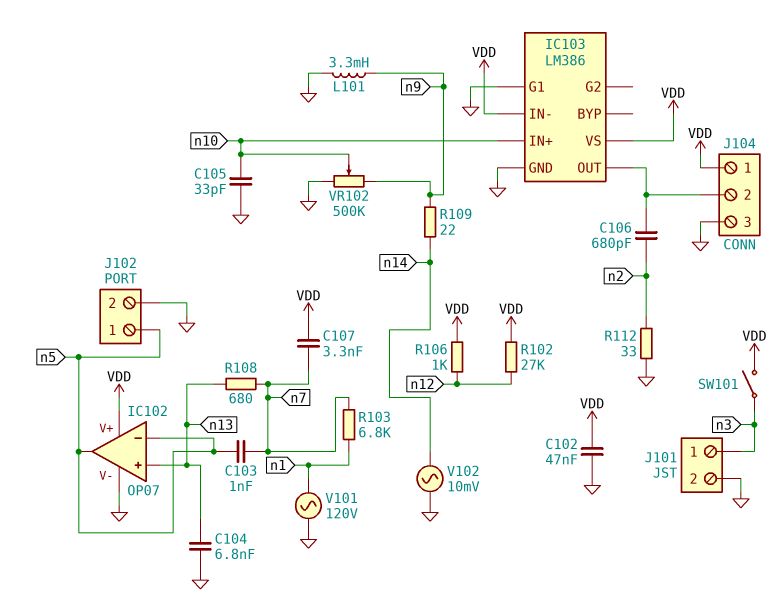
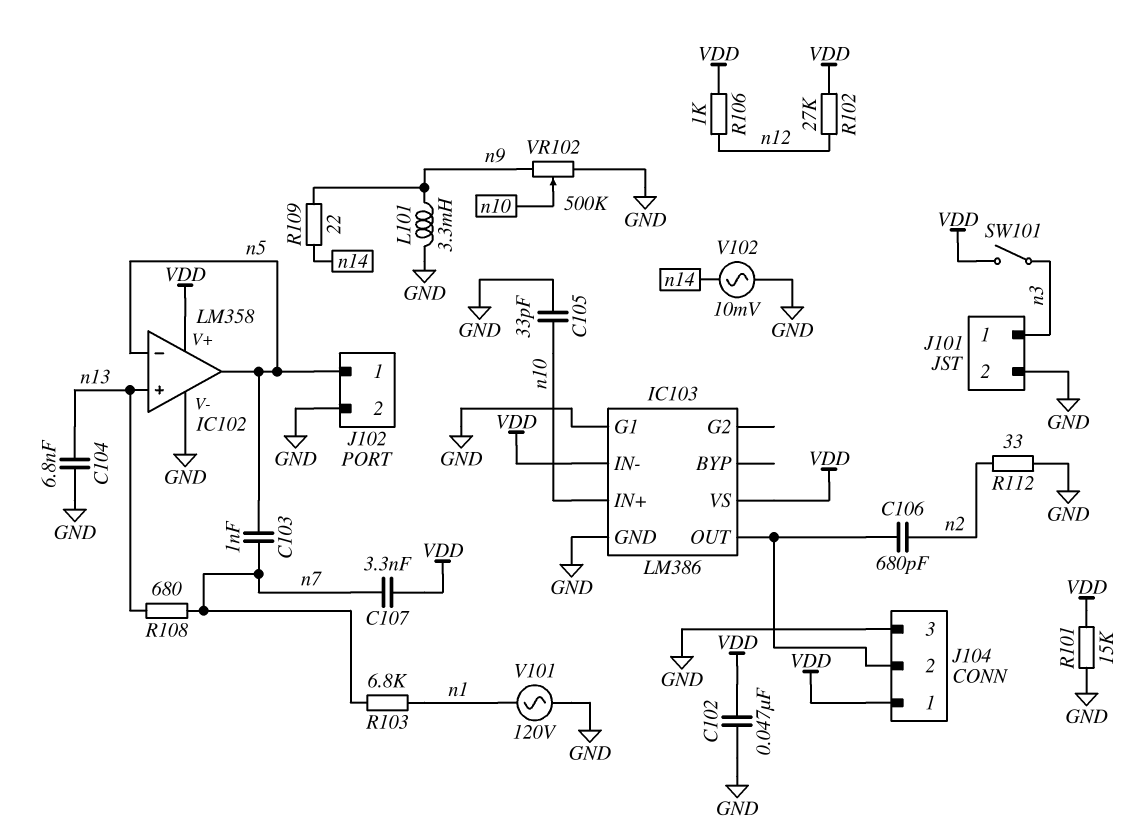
IC102: OP07 -> LM358
R101: none -> 15k (GND, VDD)

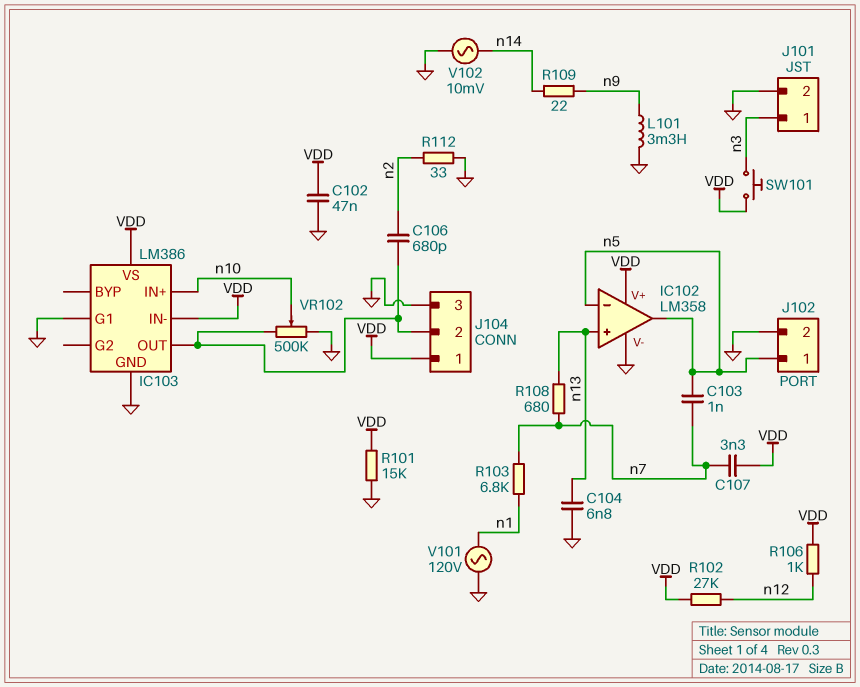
C105: 33pF (GND, n10) -> none
SW101: switch (VDD, n3) -> button (VDD, n3)
VR102: 500k (GND, n9, wiper n10) -> 500k (GND, IC103/OUT, wiper n10)

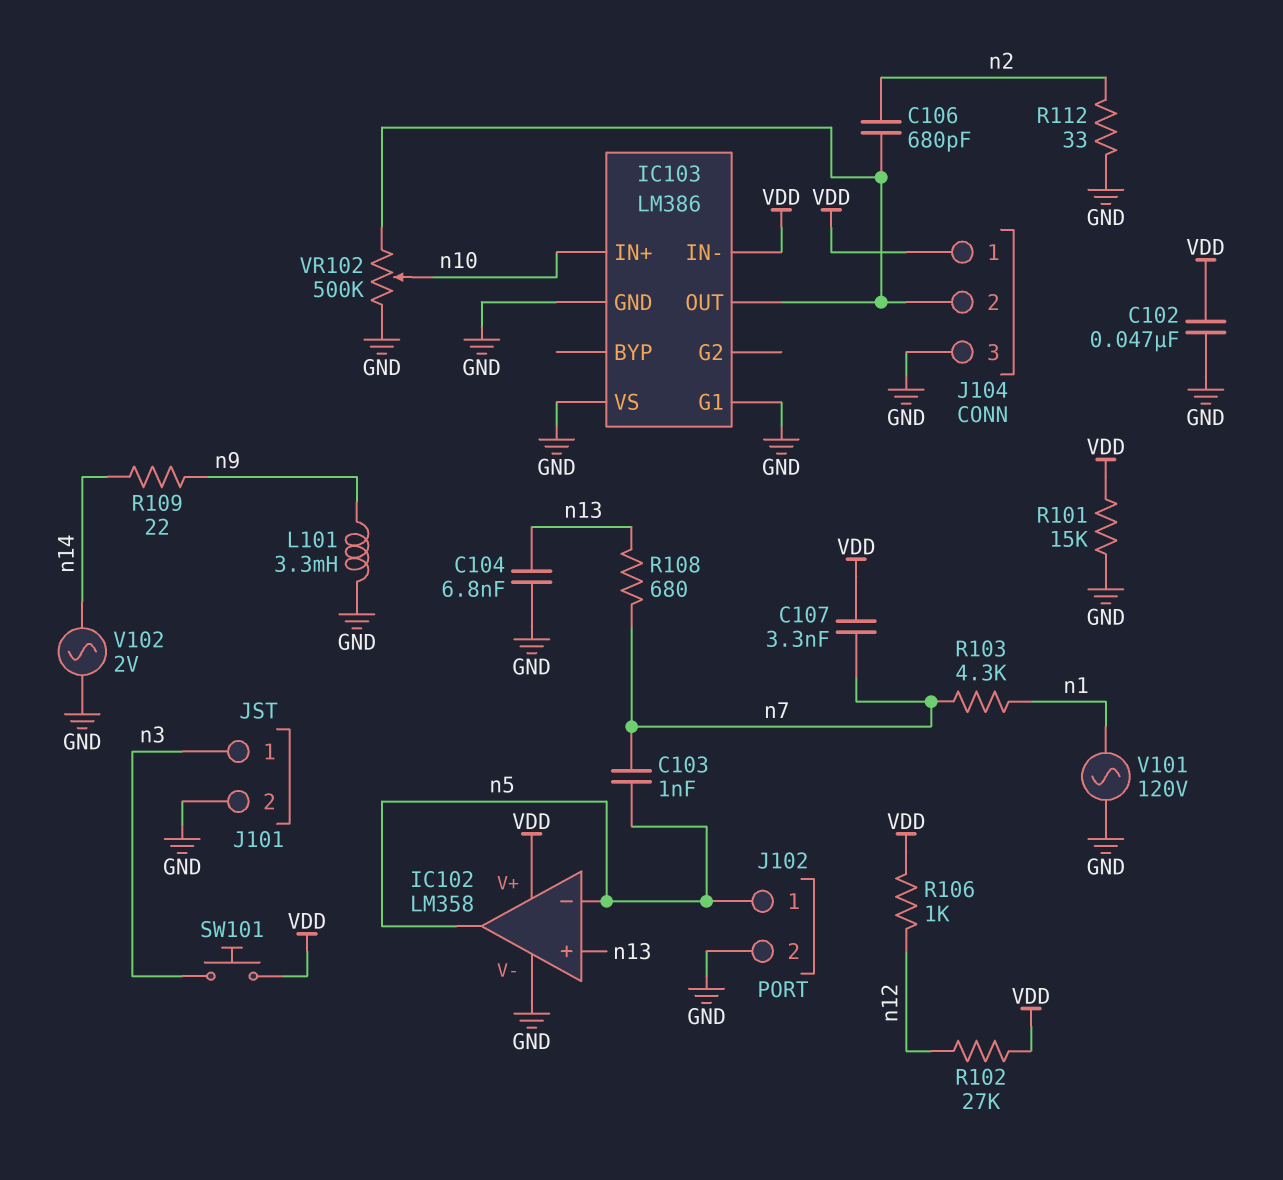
IC103 pin VS: VDD -> GND
R103: 6.8k (n1, n7) -> 4.3k (n1, n7)
V102: AC 10mV (GND, n14) -> AC 2V (GND, n14)

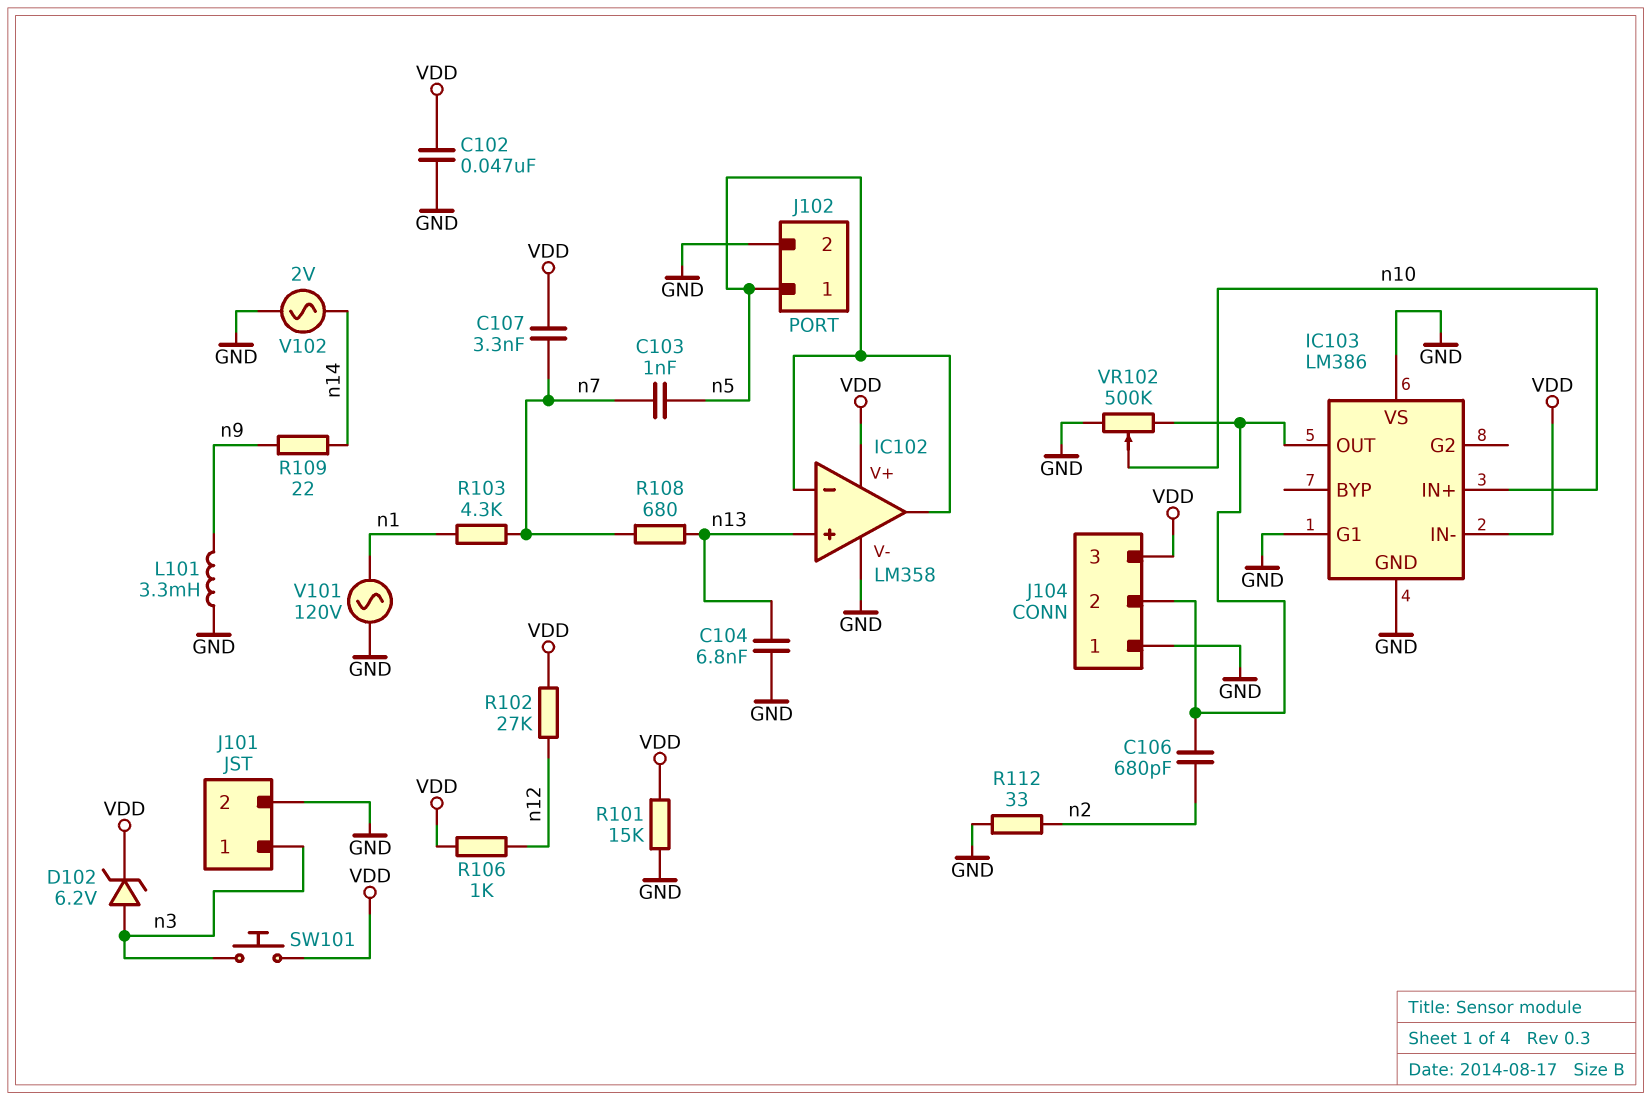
D102: none -> zener 6.2V (A n3, K VDD)
J104 pin 1: VDD -> GND
J104 pin 3: GND -> VDD

